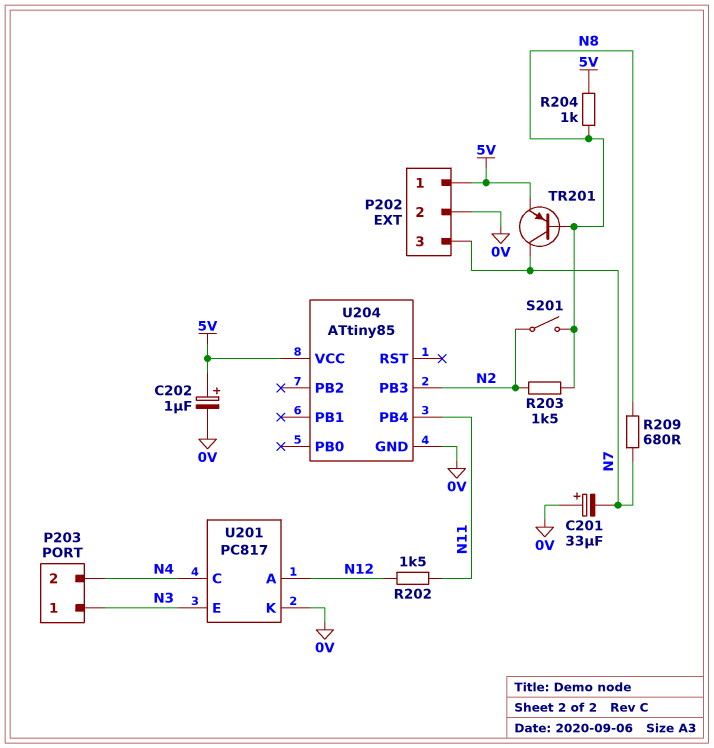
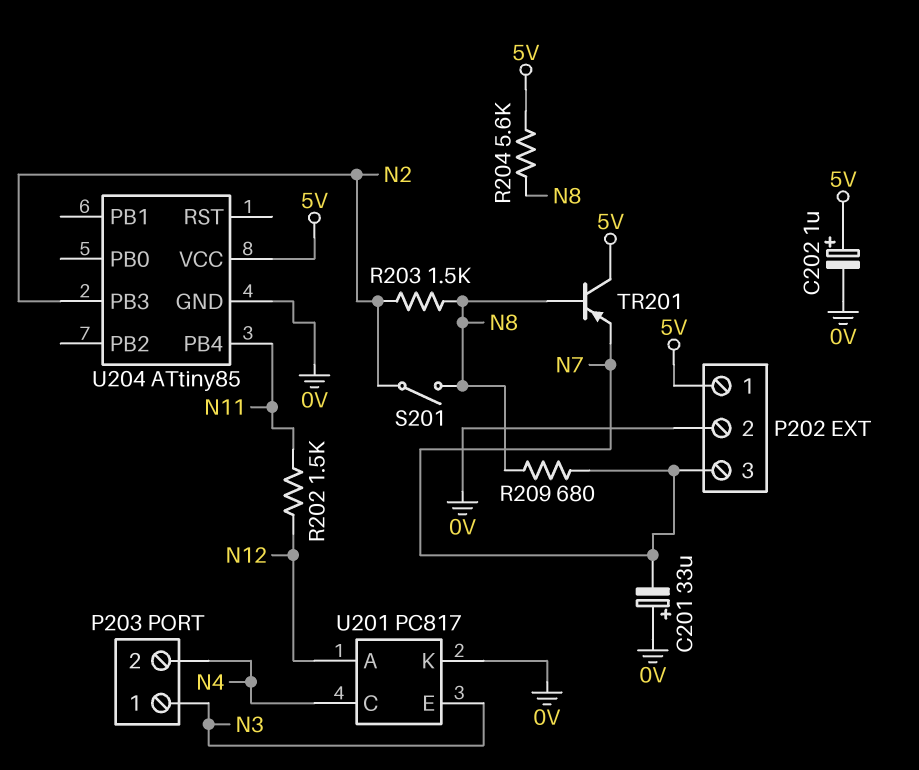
R204: 1k (5V, N8) -> 5.6k (5V, N8)
TR201: PNP (B N8, C N7, E 5V) -> PNP (B N8, C 5V, E N7)

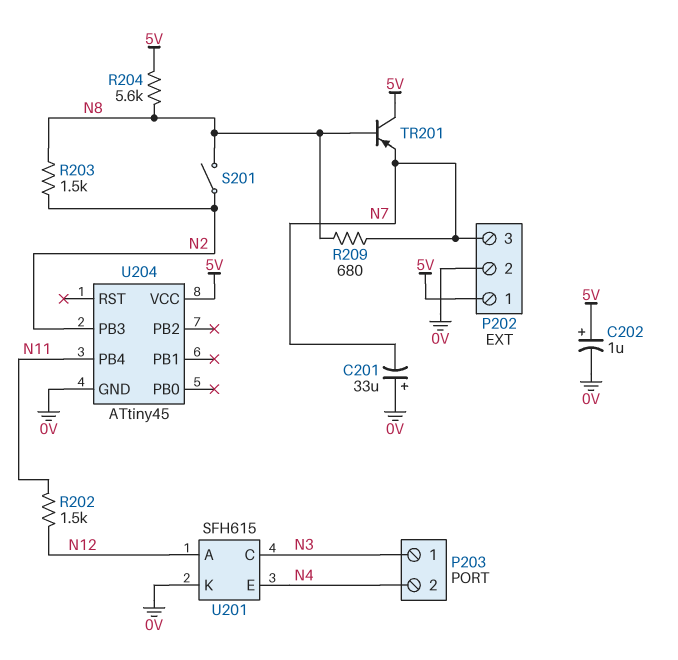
U201: PC817 -> SFH615
U201 pin C: N4 -> N3
U201 pin E: N3 -> N4
U204: ATtiny85 -> ATtiny45

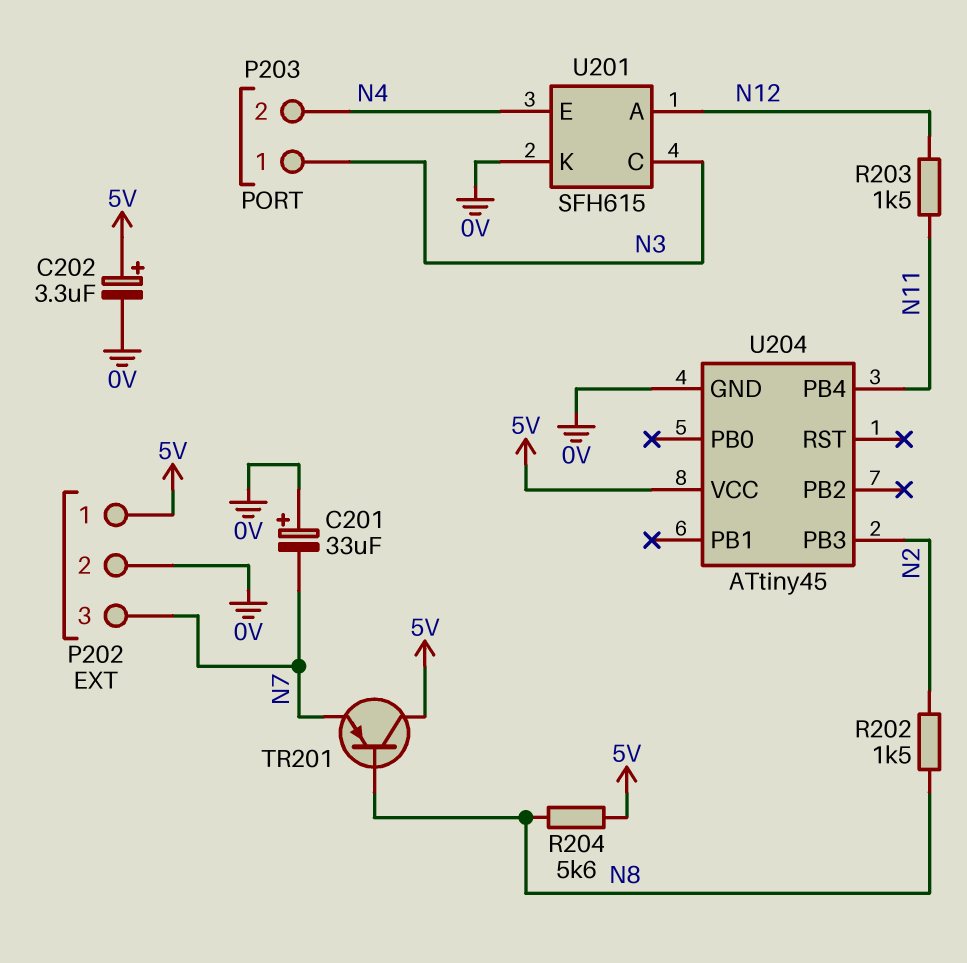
C202: 1uF (plus 5V, minus 0V) -> 3.3uF (plus 5V, minus 0V)
R202: 1.5k (N11, N12) -> 1.5k (N2, N8)
R203: 1.5k (N2, N8) -> 1.5k (N11, N12)
R209: 680 (N7, N8) -> none
S201: switch (N2, N8) -> none

